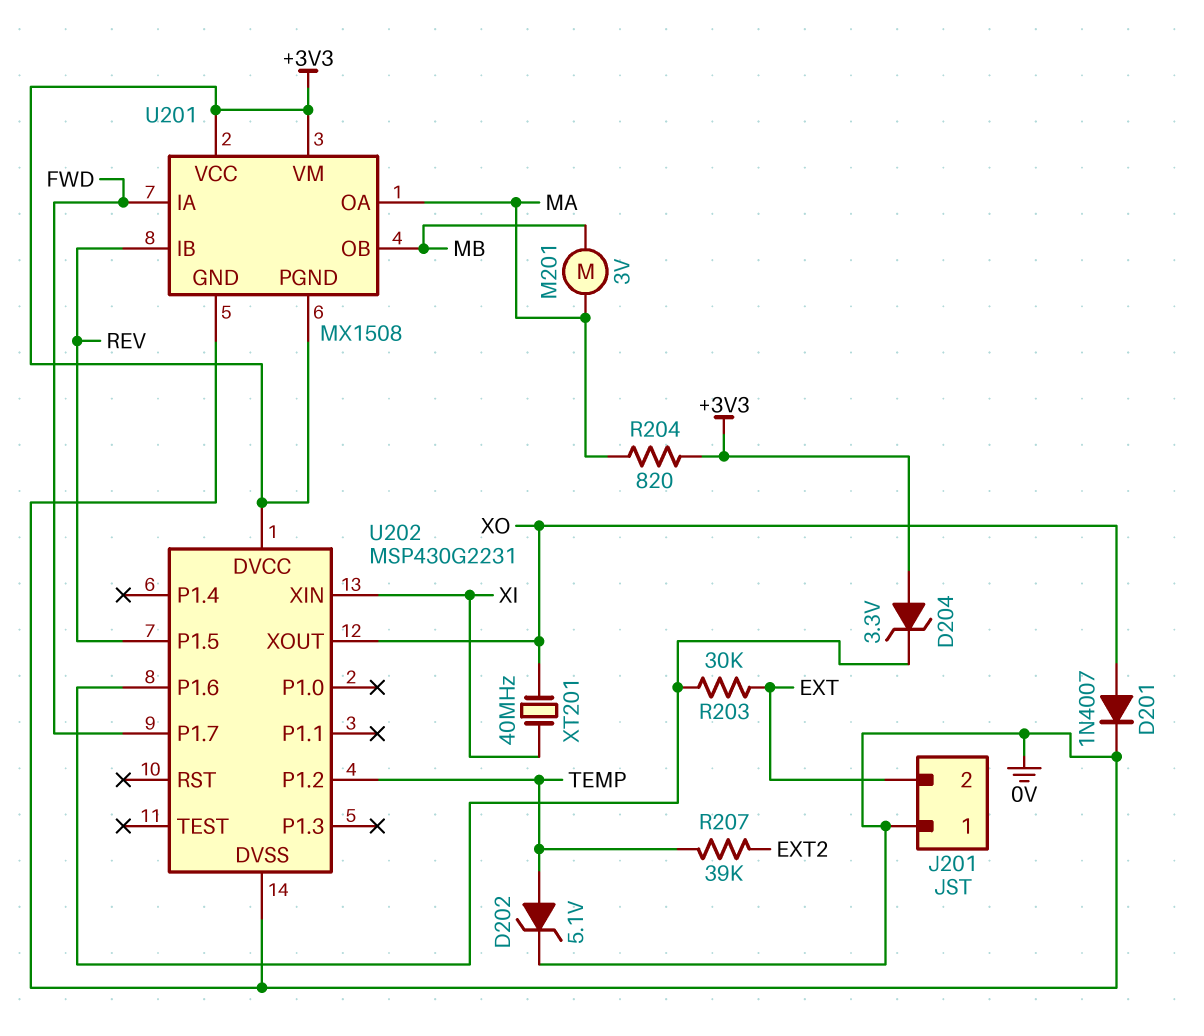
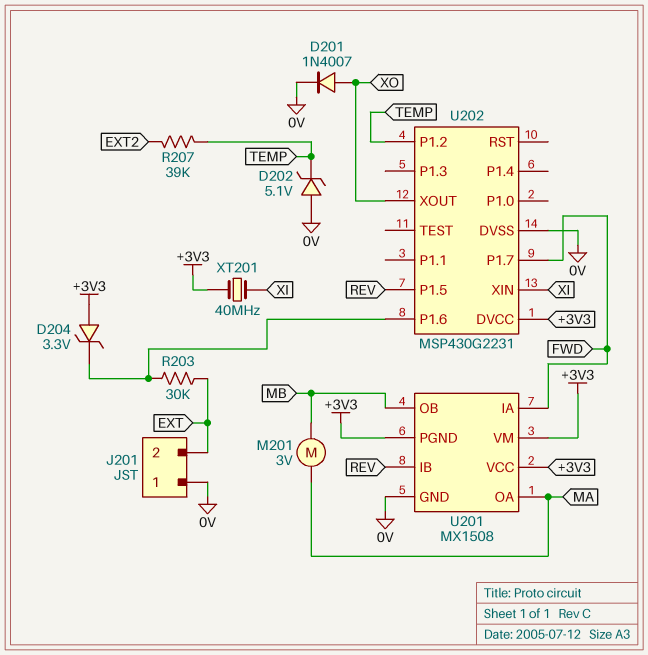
D202: zener 5.1V (A TEMP, K 0V) -> zener 5.1V (A 0V, K TEMP)
R204: 820 (+3V3, MA) -> none
XT201: 40MHz (XI, XO) -> 40MHz (+3V3, XI)

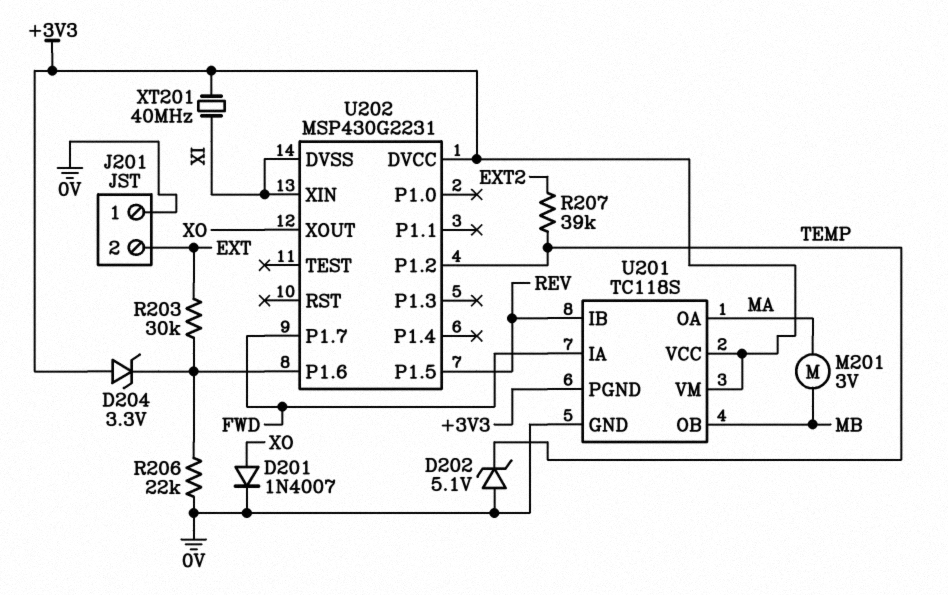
R206: none -> 22k (0V, U202/P1.6)
U201: MX1508 -> TC118S
U202 pin DVSS: 0V -> XI

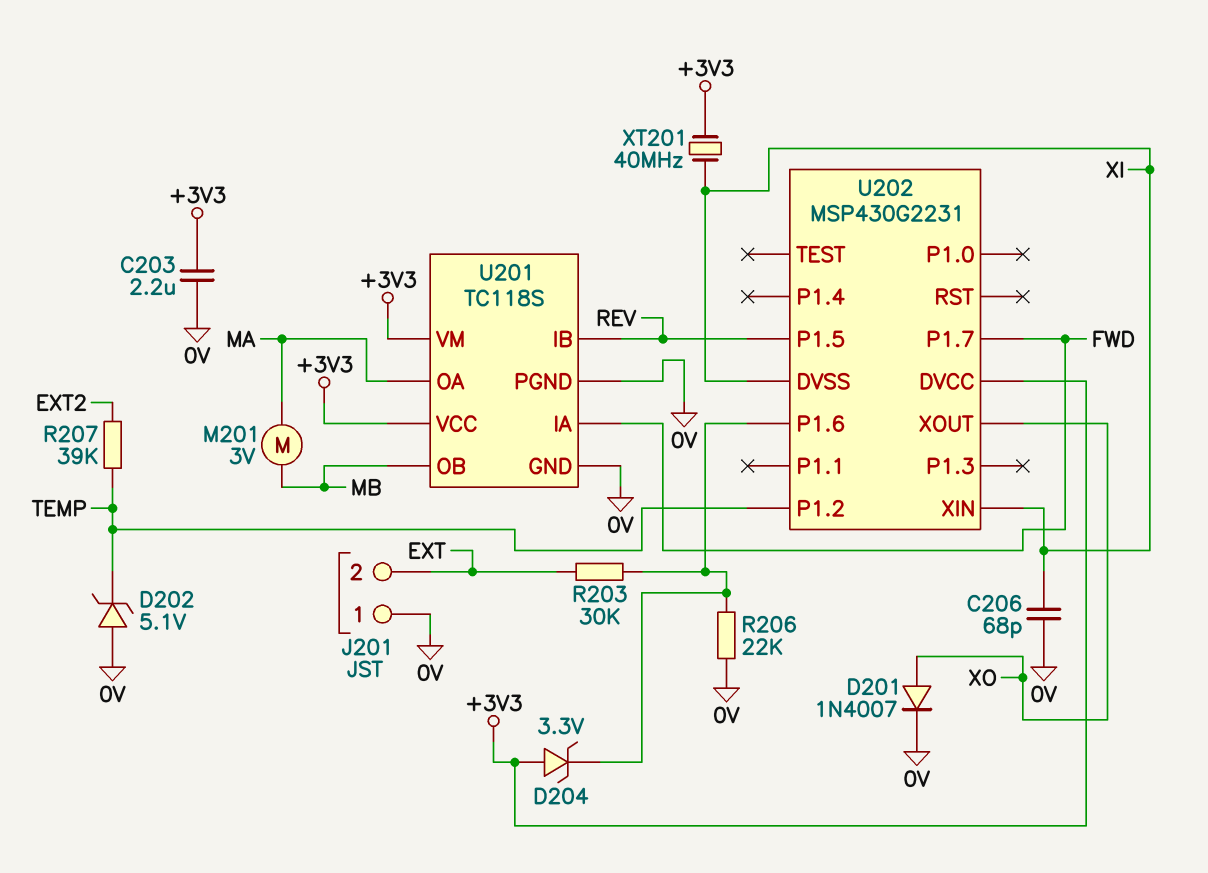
C203: none -> 2.2uF (+3V3, 0V)
C206: none -> 68pF (0V, XI)
U201 pin PGND: +3V3 -> 0V

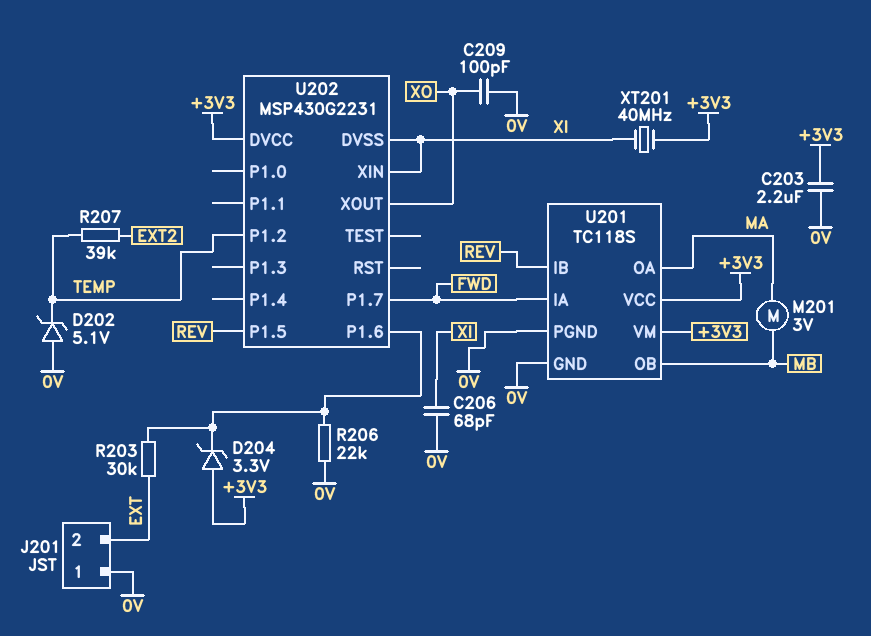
C209: none -> 100pF (0V, XO)
D201: diode 1N4007 (A XO, K 0V) -> none

